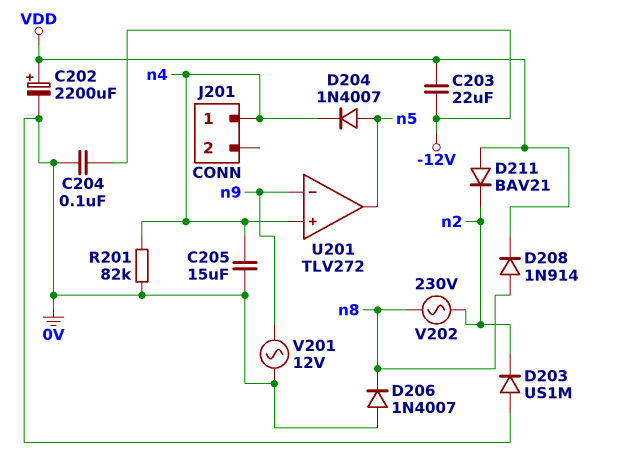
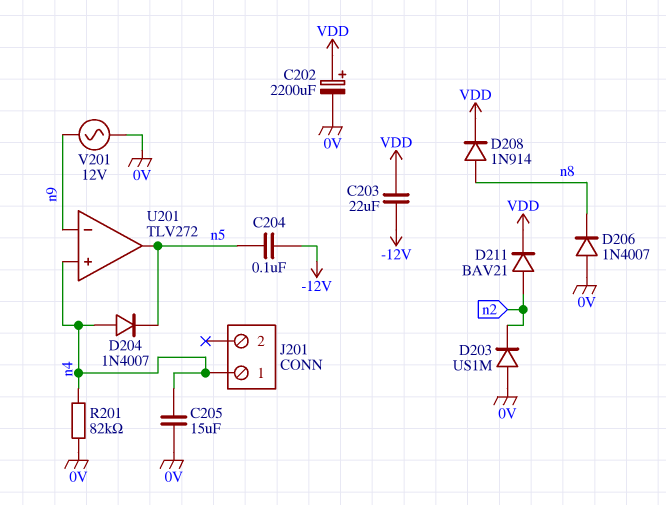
C204: 100nF (-12V, 0V) -> 100nF (-12V, n5)
D204: diode 1N4007 (A n5, K n4) -> diode 1N4007 (A n4, K n5)
D211: diode BAV21 (A VDD, K n2) -> diode BAV21 (A n2, K VDD)
V202: AC 230V (n2, n8) -> none

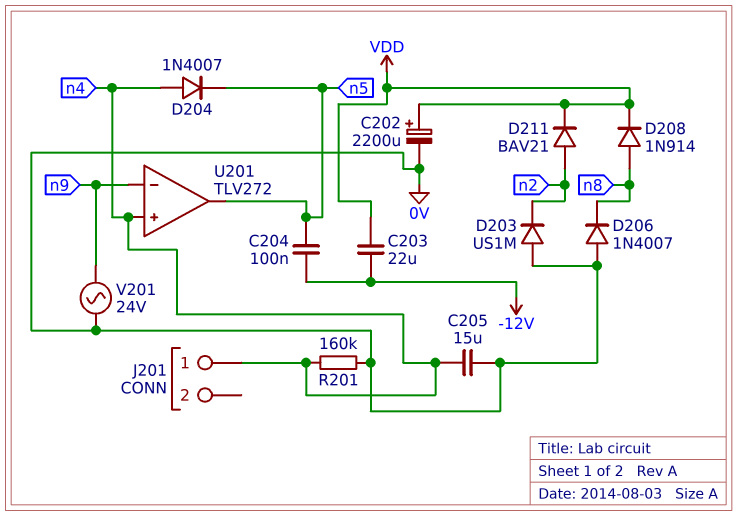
R201: 82k (0V, n4) -> 160k (0V, n4)
V201: AC 12V (0V, n9) -> AC 24V (0V, n9)

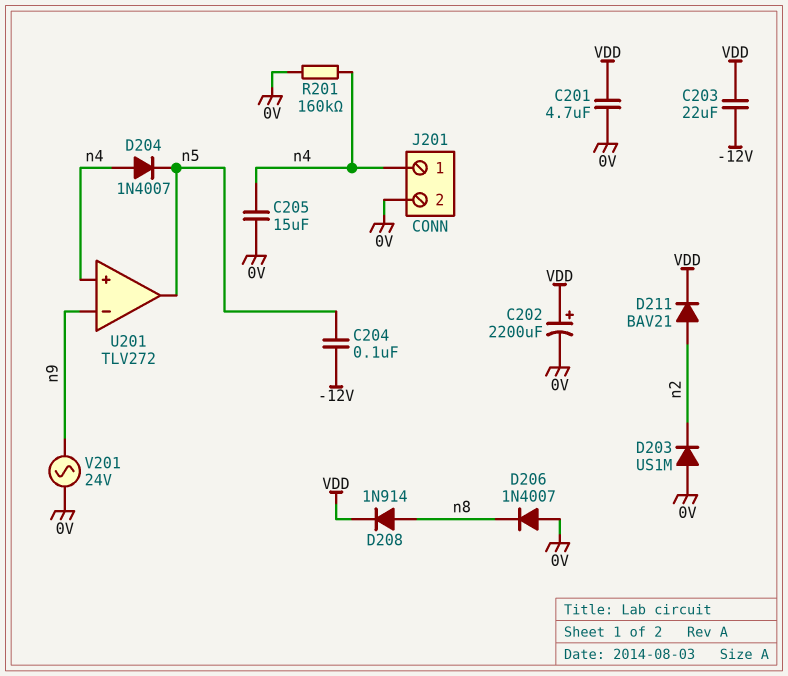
C201: none -> 4.7uF (0V, VDD)
J201 pin 2: none -> 0V

